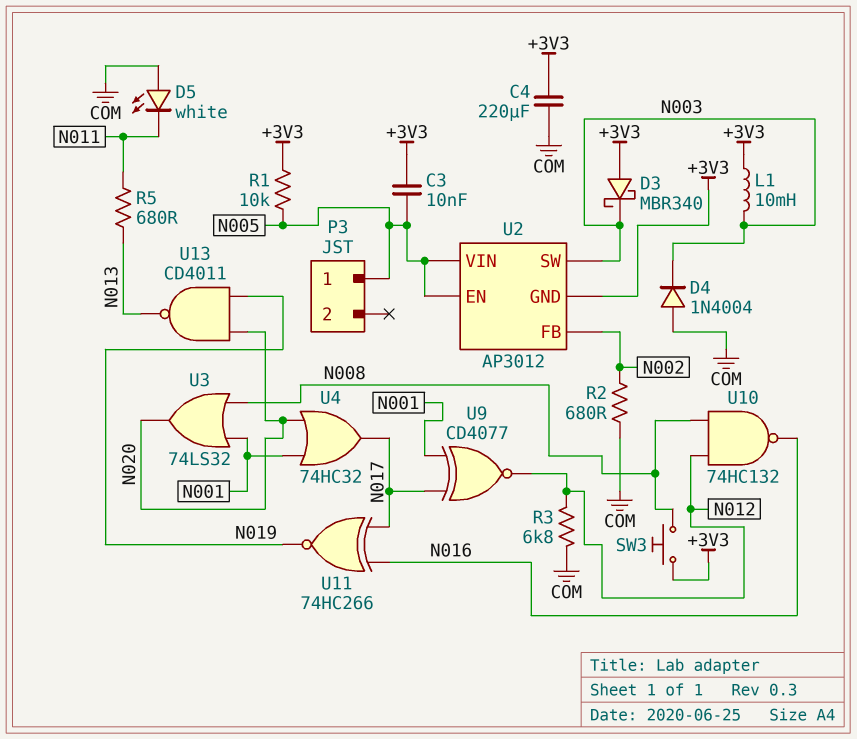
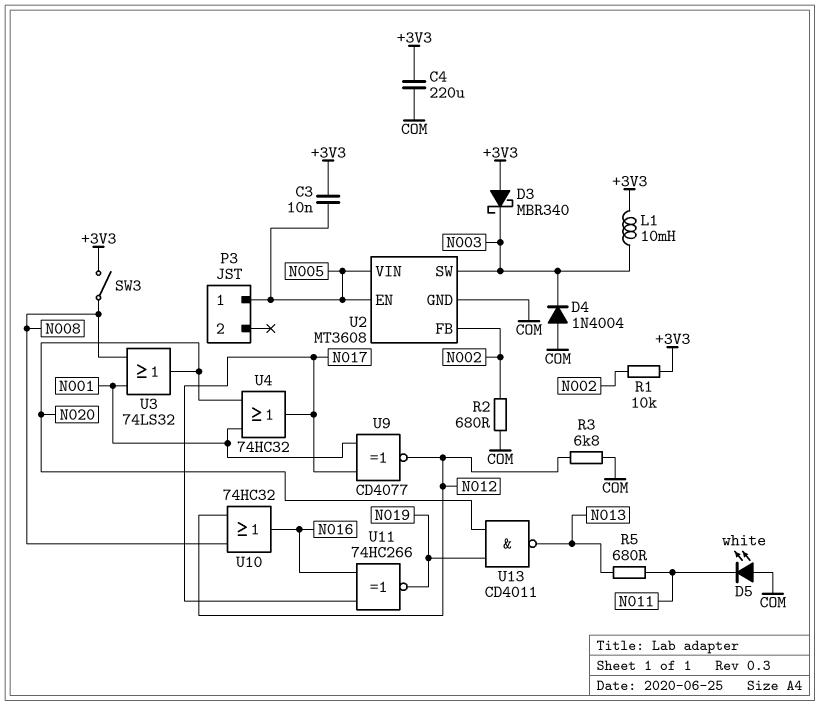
R1: 10k (+3V3, N005) -> 10k (+3V3, N002)
SW3: button (+3V3, N008) -> switch (+3V3, N008)
U2: AP3012 -> MT3608
U2 pin GND: +3V3 -> COM
U10: NAND 74HC132 (in N008, in N012, out N016) -> OR 74HC32 (in N008, in N012, out N016)

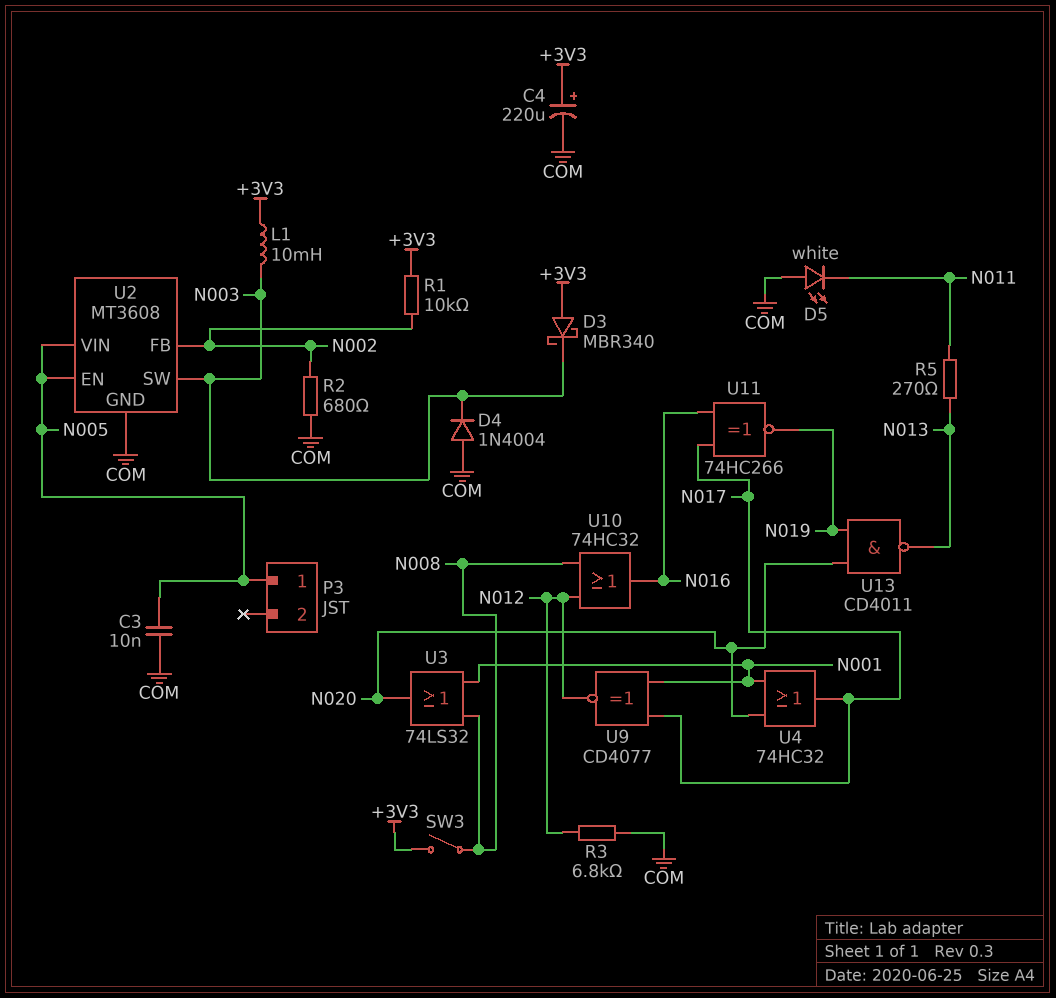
C3: 10nF (+3V3, N005) -> 10nF (COM, N005)
C4: 220uF (+3V3, COM) -> 220uF (plus +3V3, minus COM)
R5: 680 (N011, N013) -> 270 (N011, N013)

